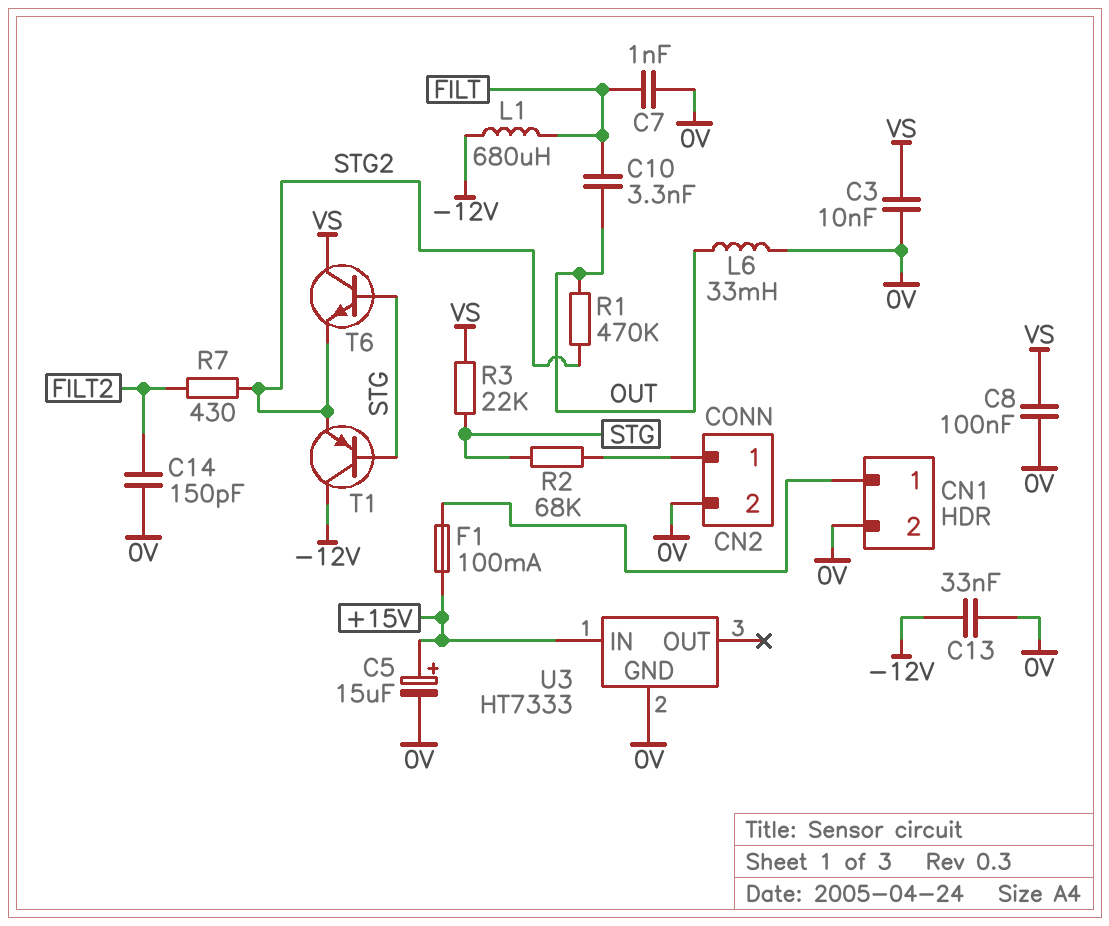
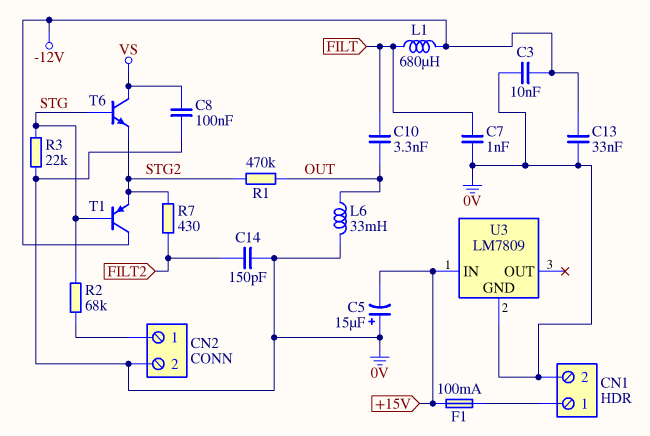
C3: 10nF (0V, VS) -> 10nF (-12V, 0V)
C5: 15uF (plus +15V, minus 0V) -> 15uF (plus 0V, minus +15V)
R3: 22k (STG, VS) -> 22k (0V, STG)
U3: HT7333 -> LM7809

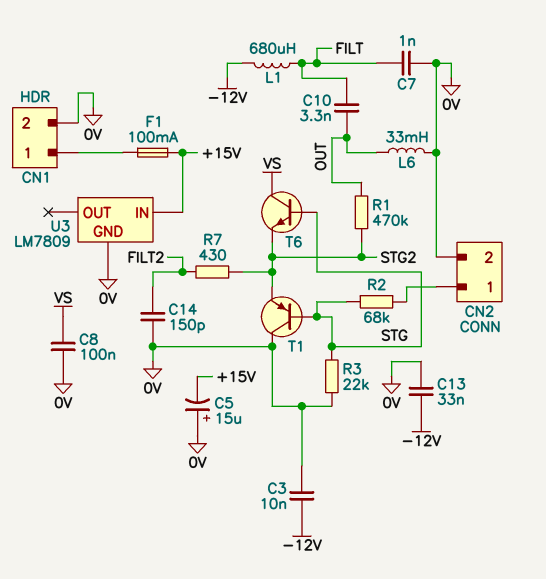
T1: PNP (B STG, C -12V, E STG2) -> PNP (B STG, C 0V, E STG2)

